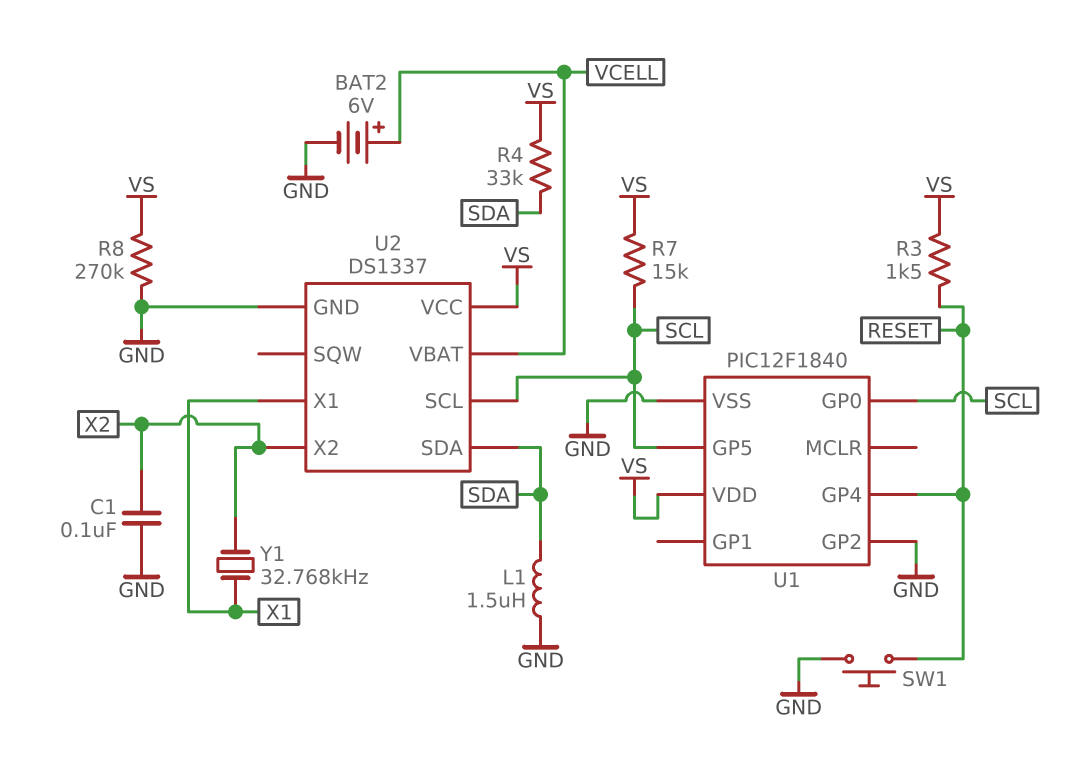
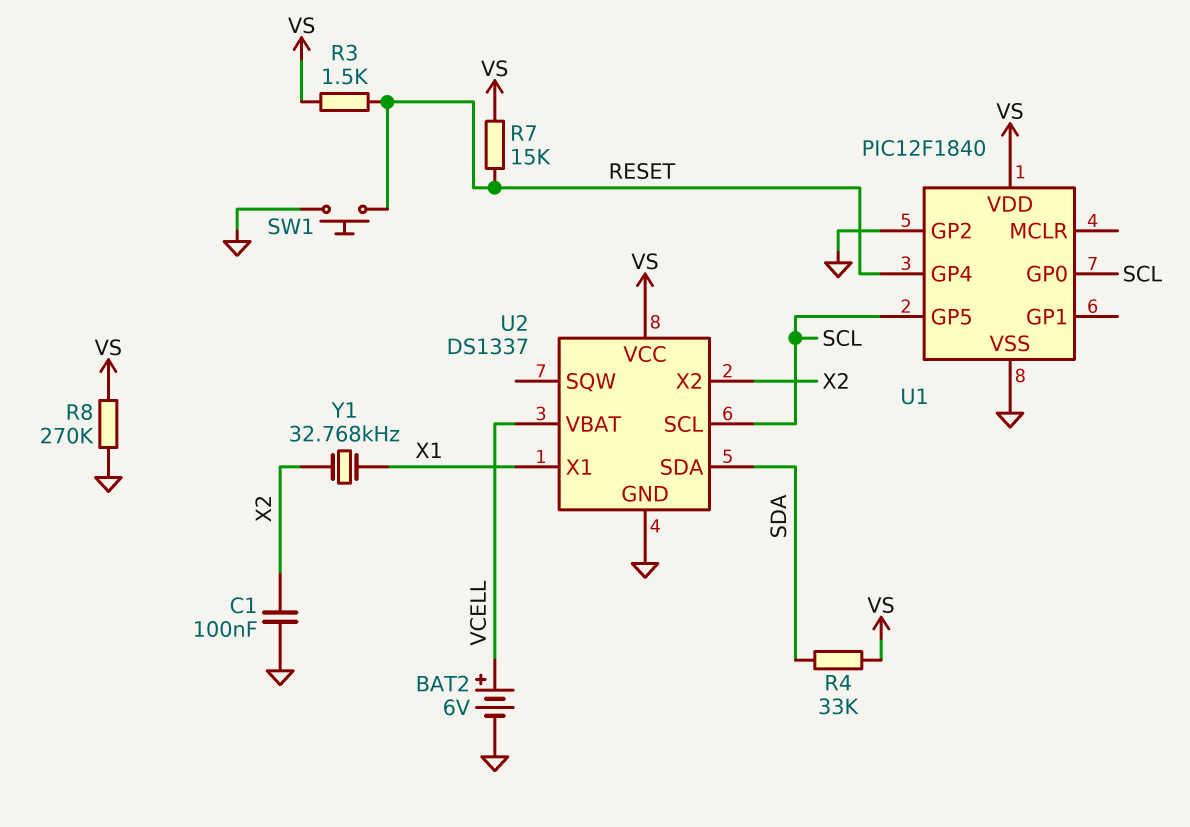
L1: 1.5uH (GND, SDA) -> none
R7: 15k (SCL, VS) -> 15k (RESET, VS)

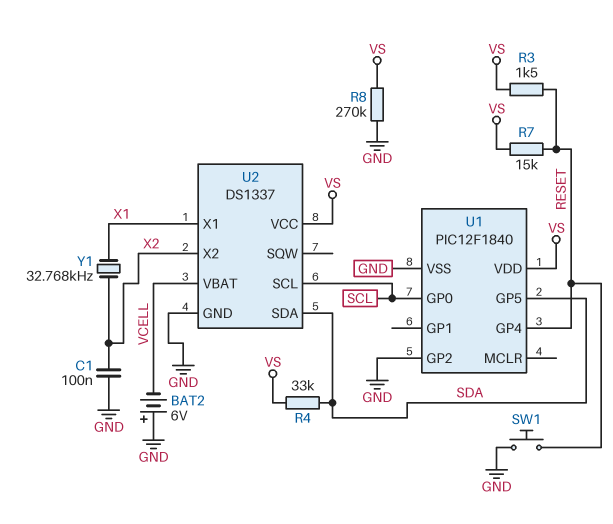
BAT2: 6V (plus VCELL, minus GND) -> 6V (plus GND, minus VCELL)
U1 pin GP5: SCL -> SDA

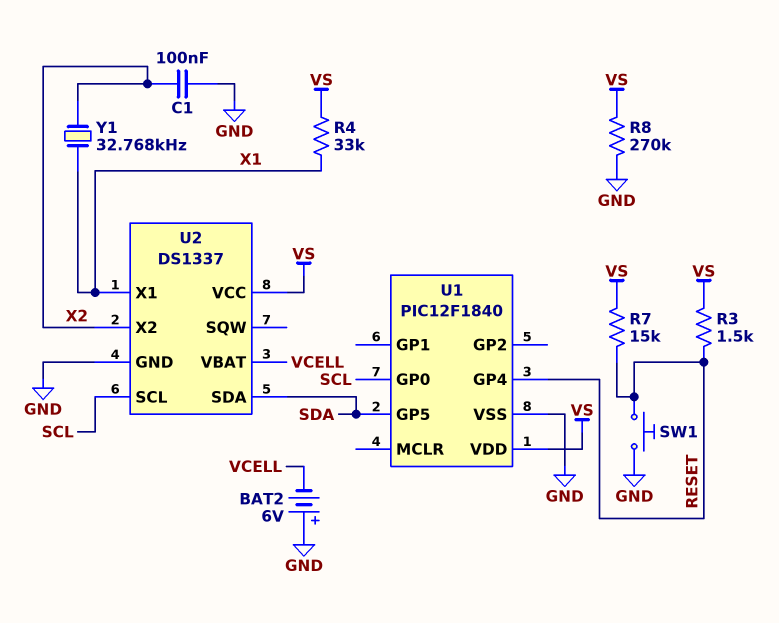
R4: 33k (SDA, VS) -> 33k (VS, X1)
U1 pin GP2: GND -> none

